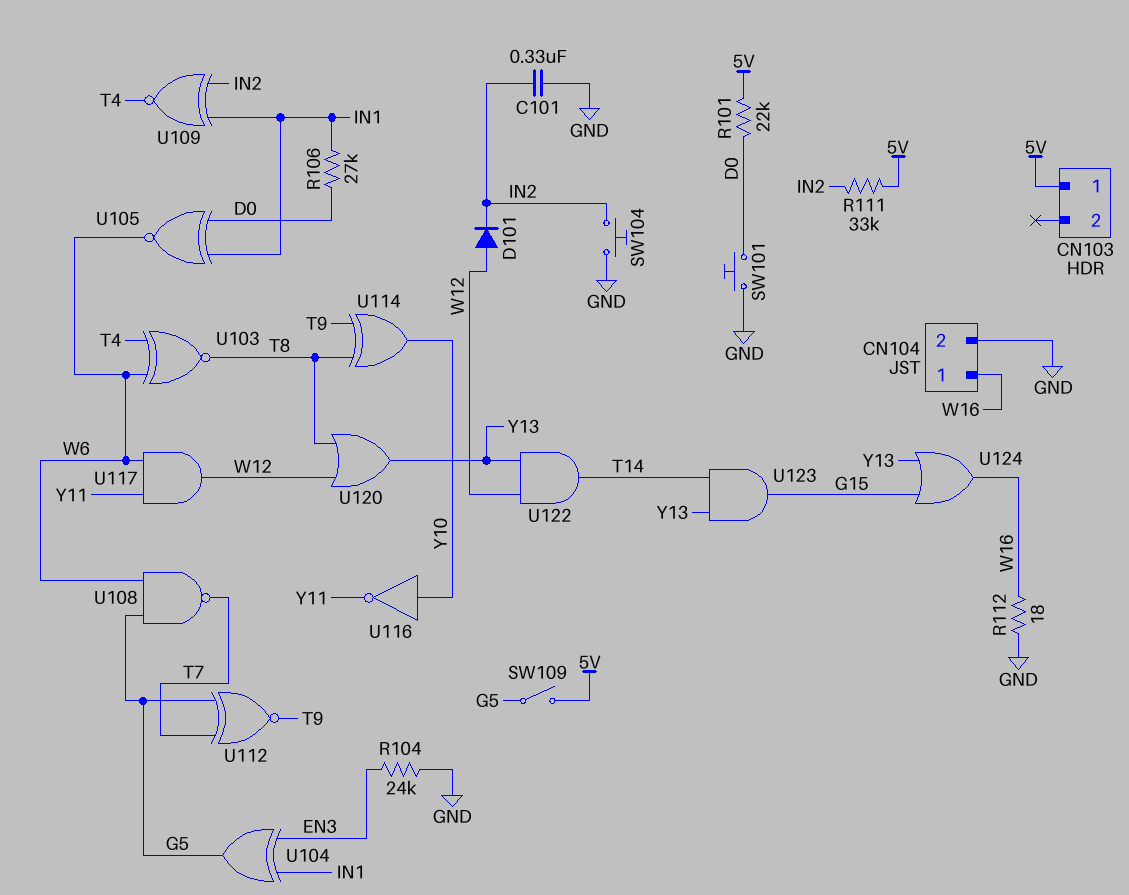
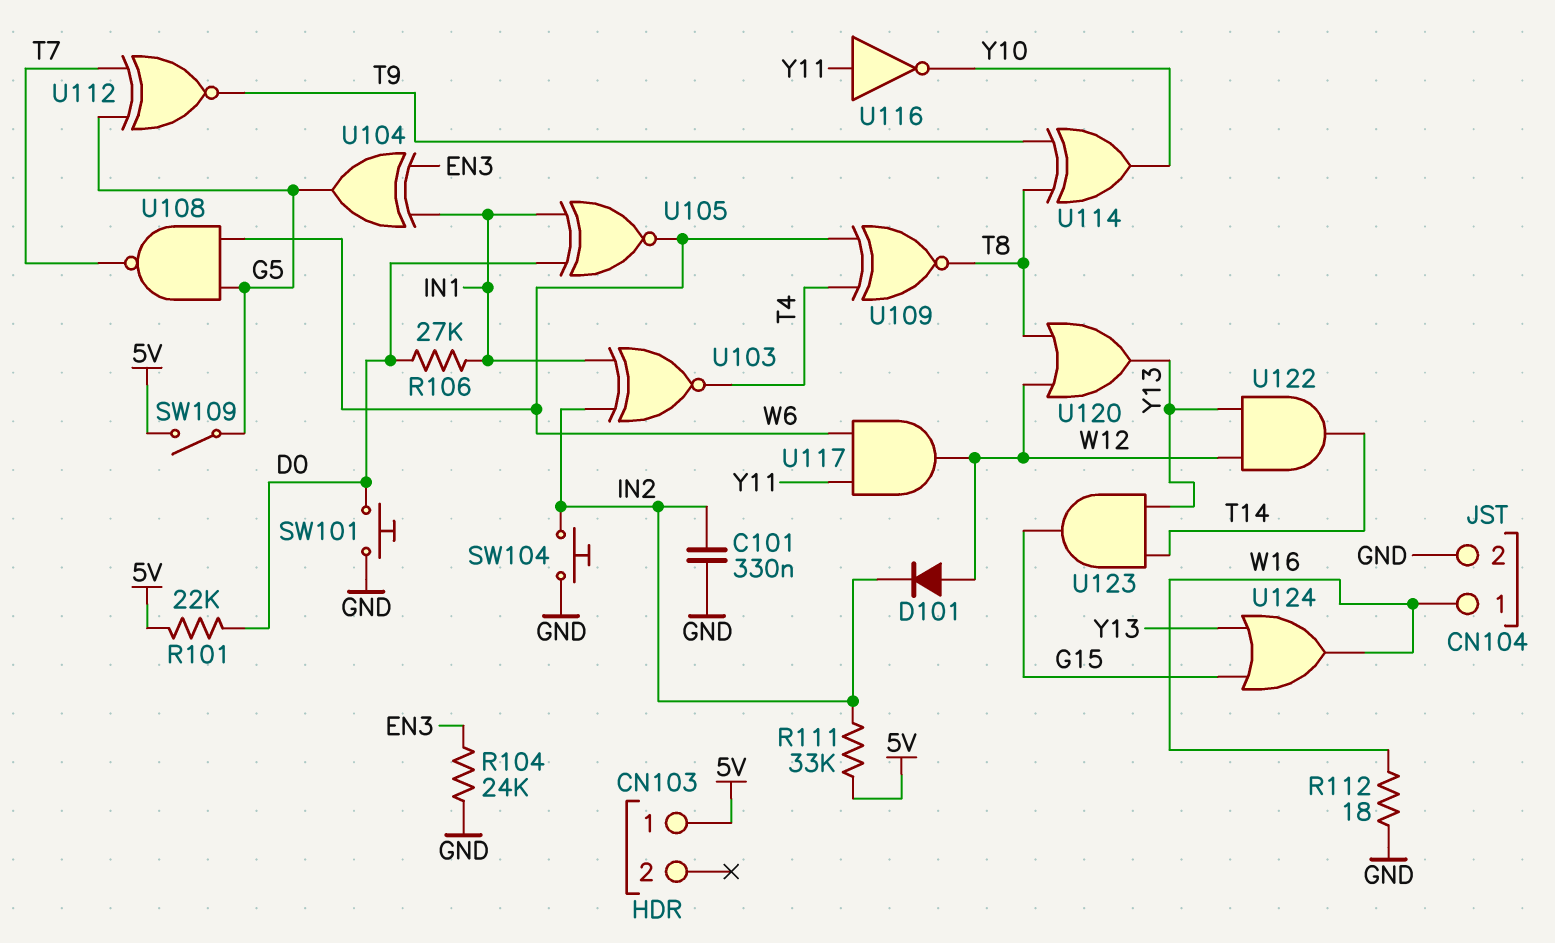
U103: XNOR (in T4, in W6, out T8) -> XNOR (in IN1, in IN2, out T4)
U109: XNOR (in IN1, in IN2, out T4) -> XNOR (in T4, in W6, out T8)
U116: NOT (in Y10, out Y11) -> NOT (in Y11, out Y10)

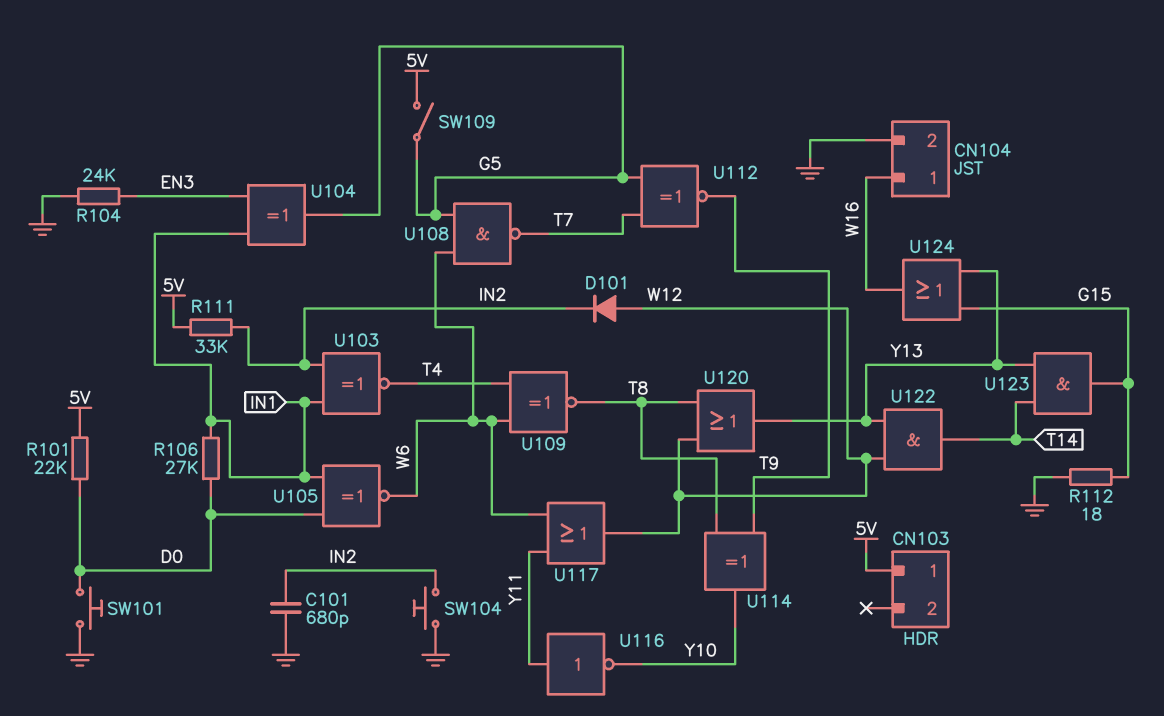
C101: 330nF (GND, IN2) -> 680pF (GND, IN2)
R112: 18 (GND, W16) -> 18 (G15, GND)
U117: AND (in W6, in Y11, out W12) -> OR (in W6, in Y11, out W12)

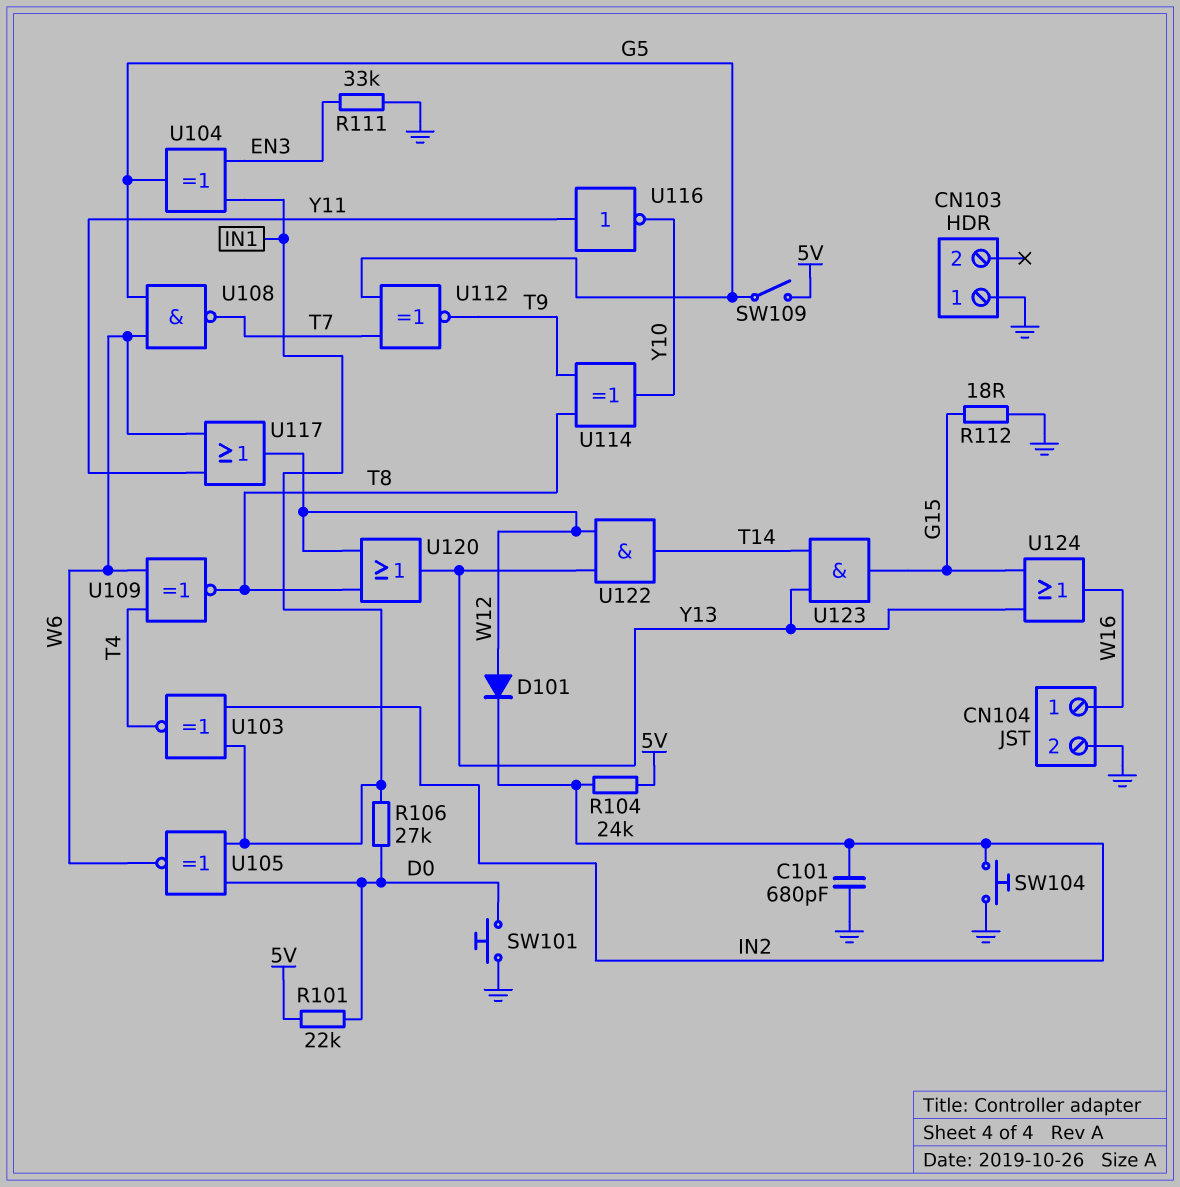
CN103 pin 1: 5V -> GND
R104: 24k (EN3, GND) -> 24k (5V, IN2)
R111: 33k (5V, IN2) -> 33k (EN3, GND)

